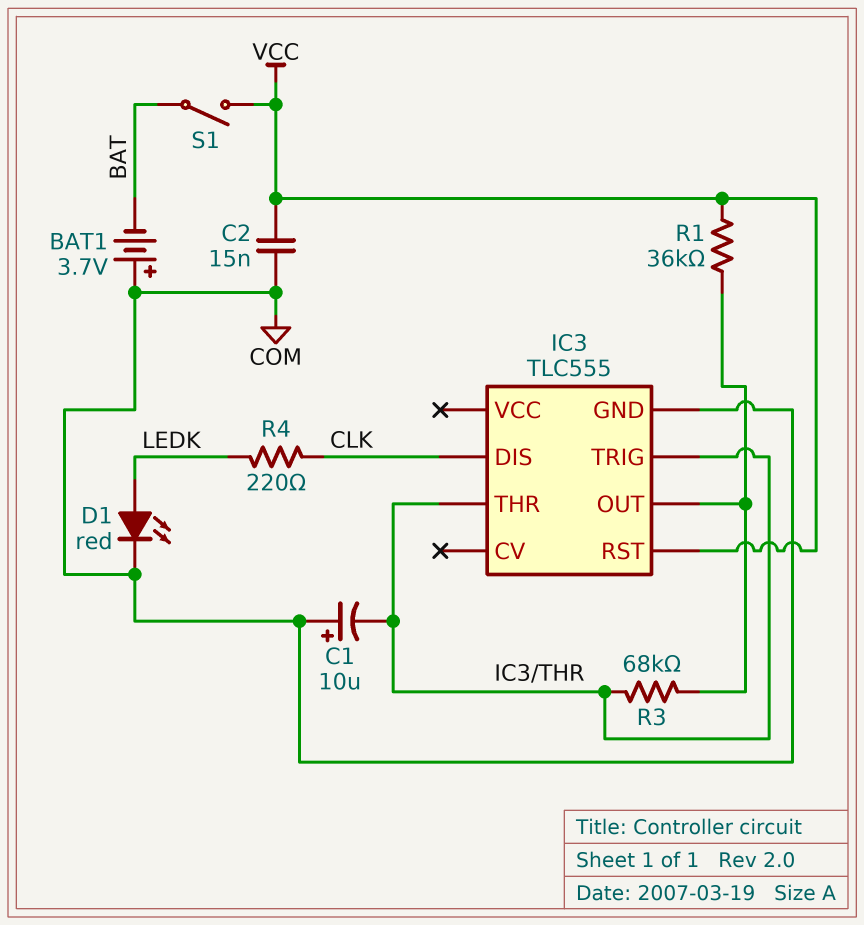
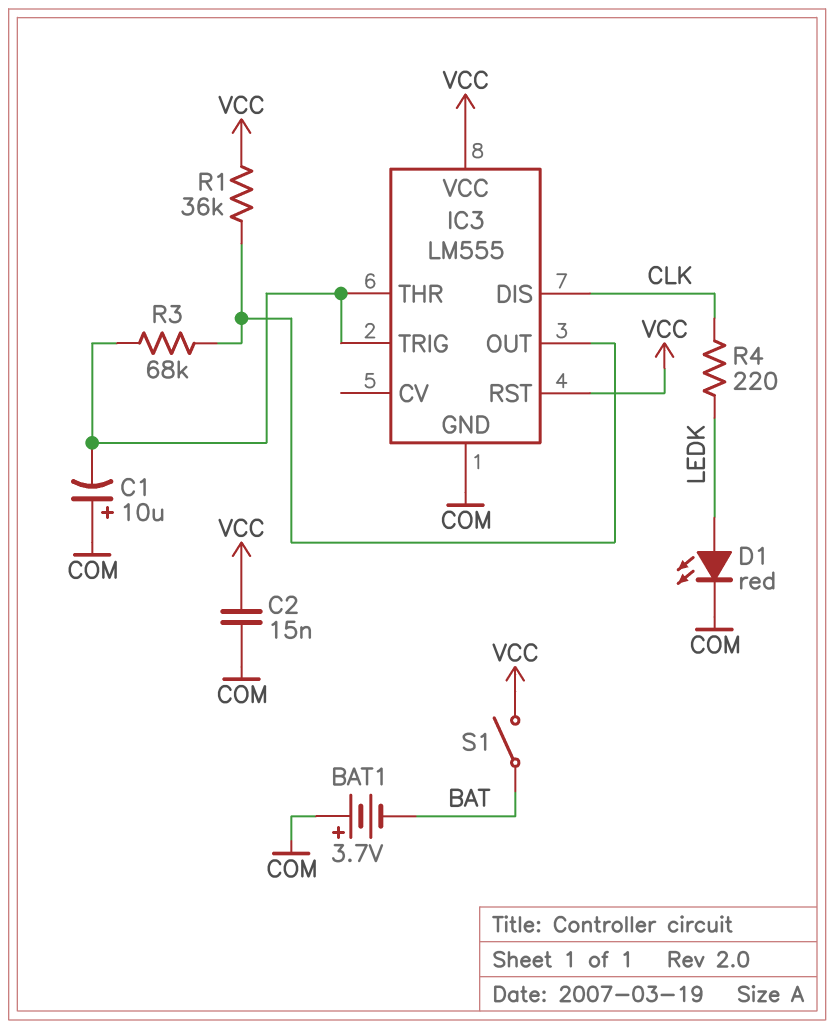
IC3: TLC555 -> LM555
IC3 pin VCC: none -> VCC

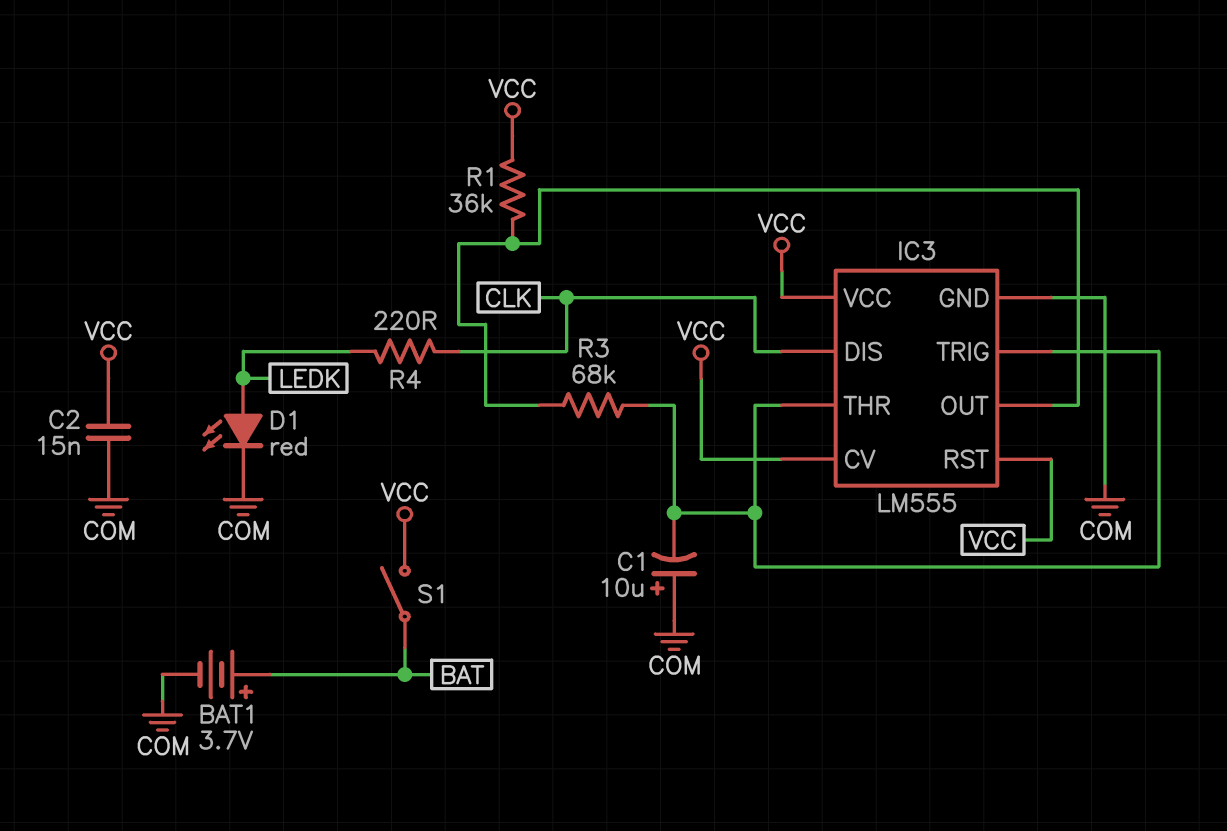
BAT1: 3.7V (plus COM, minus BAT) -> 3.7V (plus BAT, minus COM)
IC3 pin CV: none -> VCC

